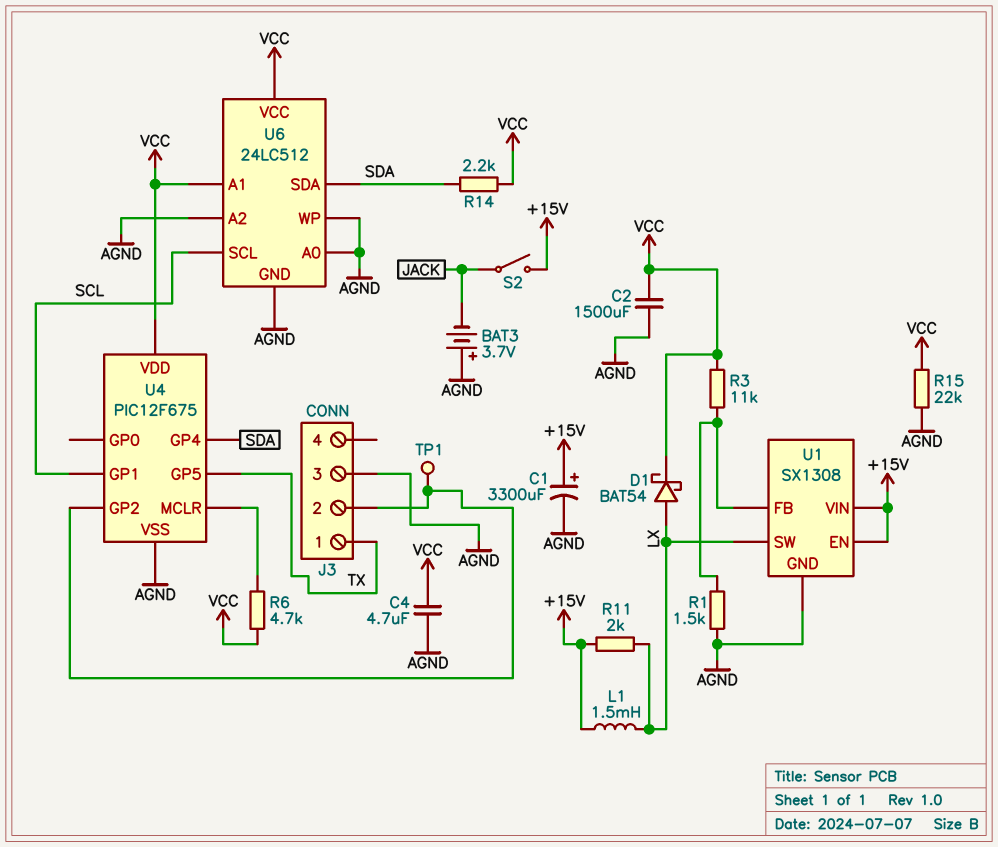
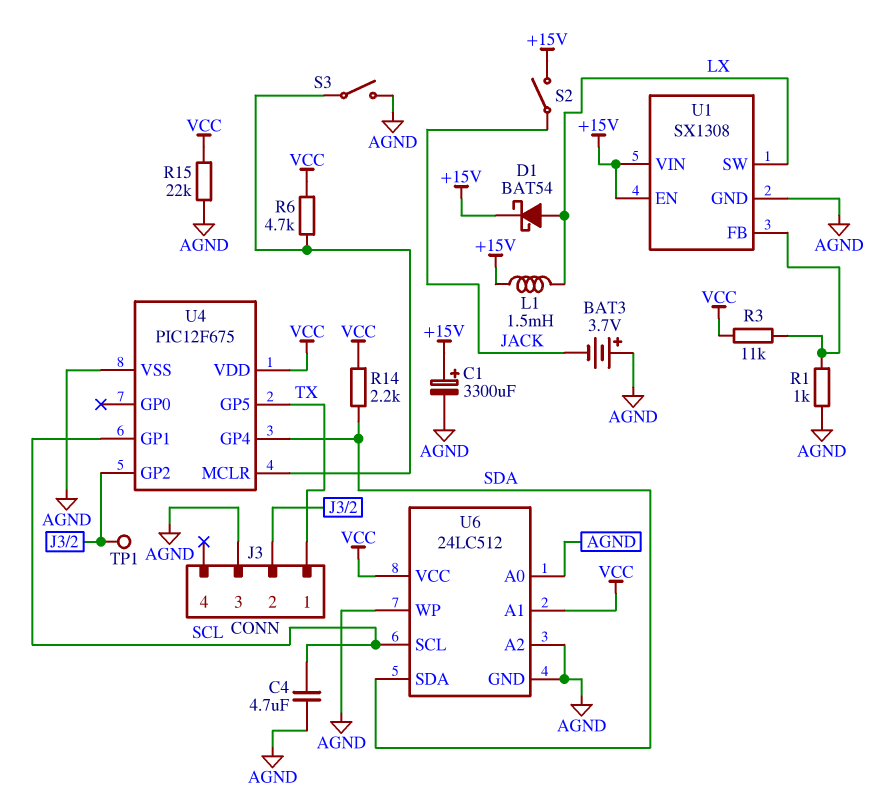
C2: 1500uF (AGND, VCC) -> none
C4: 4.7uF (AGND, VCC) -> 4.7uF (AGND, SCL)
D1: schottky BAT54 (A LX, K VCC) -> schottky BAT54 (A LX, K +15V)
R1: 1.5k (AGND, U1/FB) -> 1k (AGND, U1/FB)
R11: 2k (+15V, LX) -> none
S3: none -> switch (AGND, U4/MCLR)

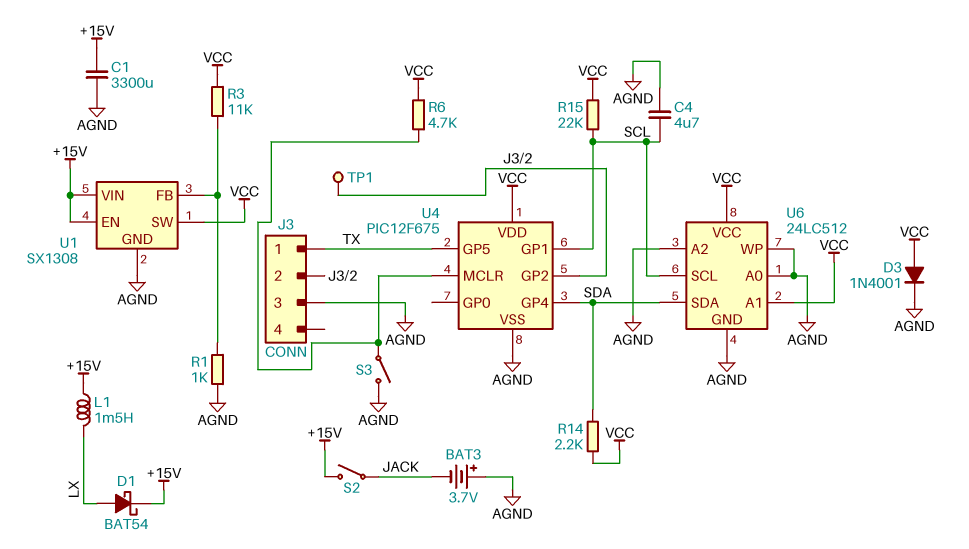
C1: 3300uF (plus +15V, minus AGND) -> 3300uF (+15V, AGND)
D3: none -> diode 1N4001 (A VCC, K AGND)
R15: 22k (AGND, VCC) -> 22k (SCL, VCC)
U1 pin SW: LX -> VCC

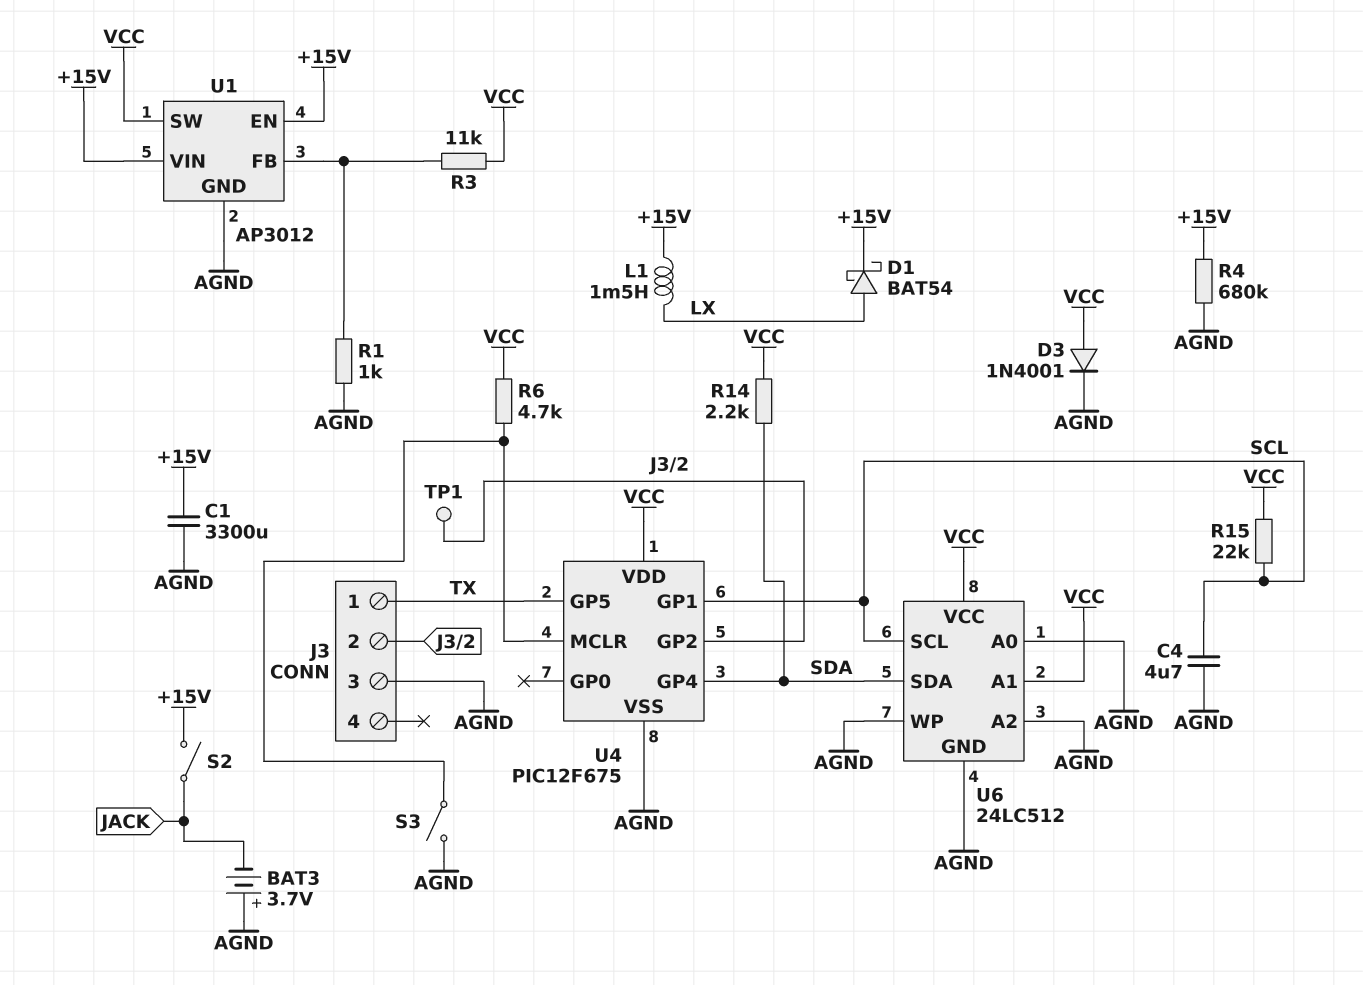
R4: none -> 680k (+15V, AGND)
U1: SX1308 -> AP3012

